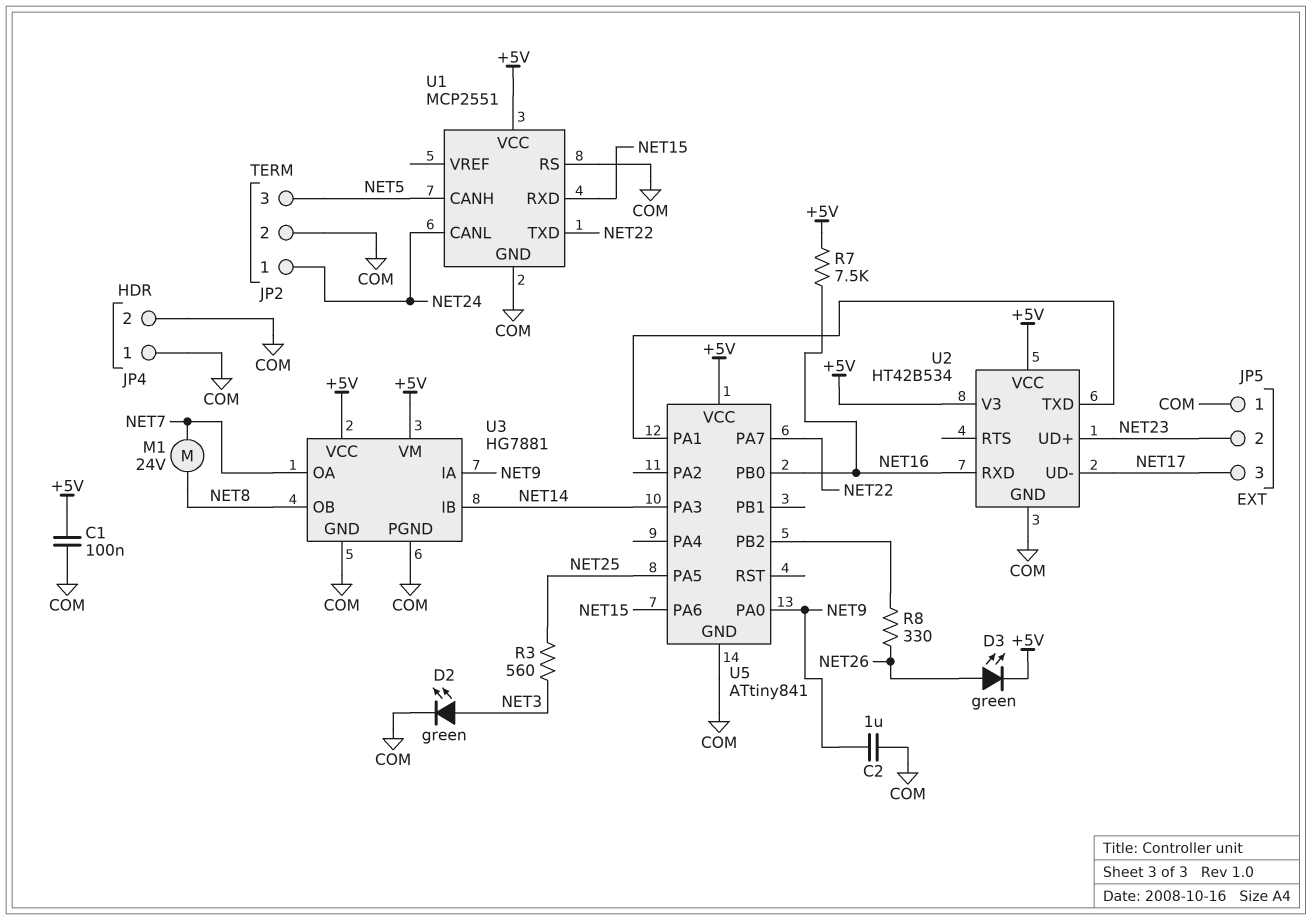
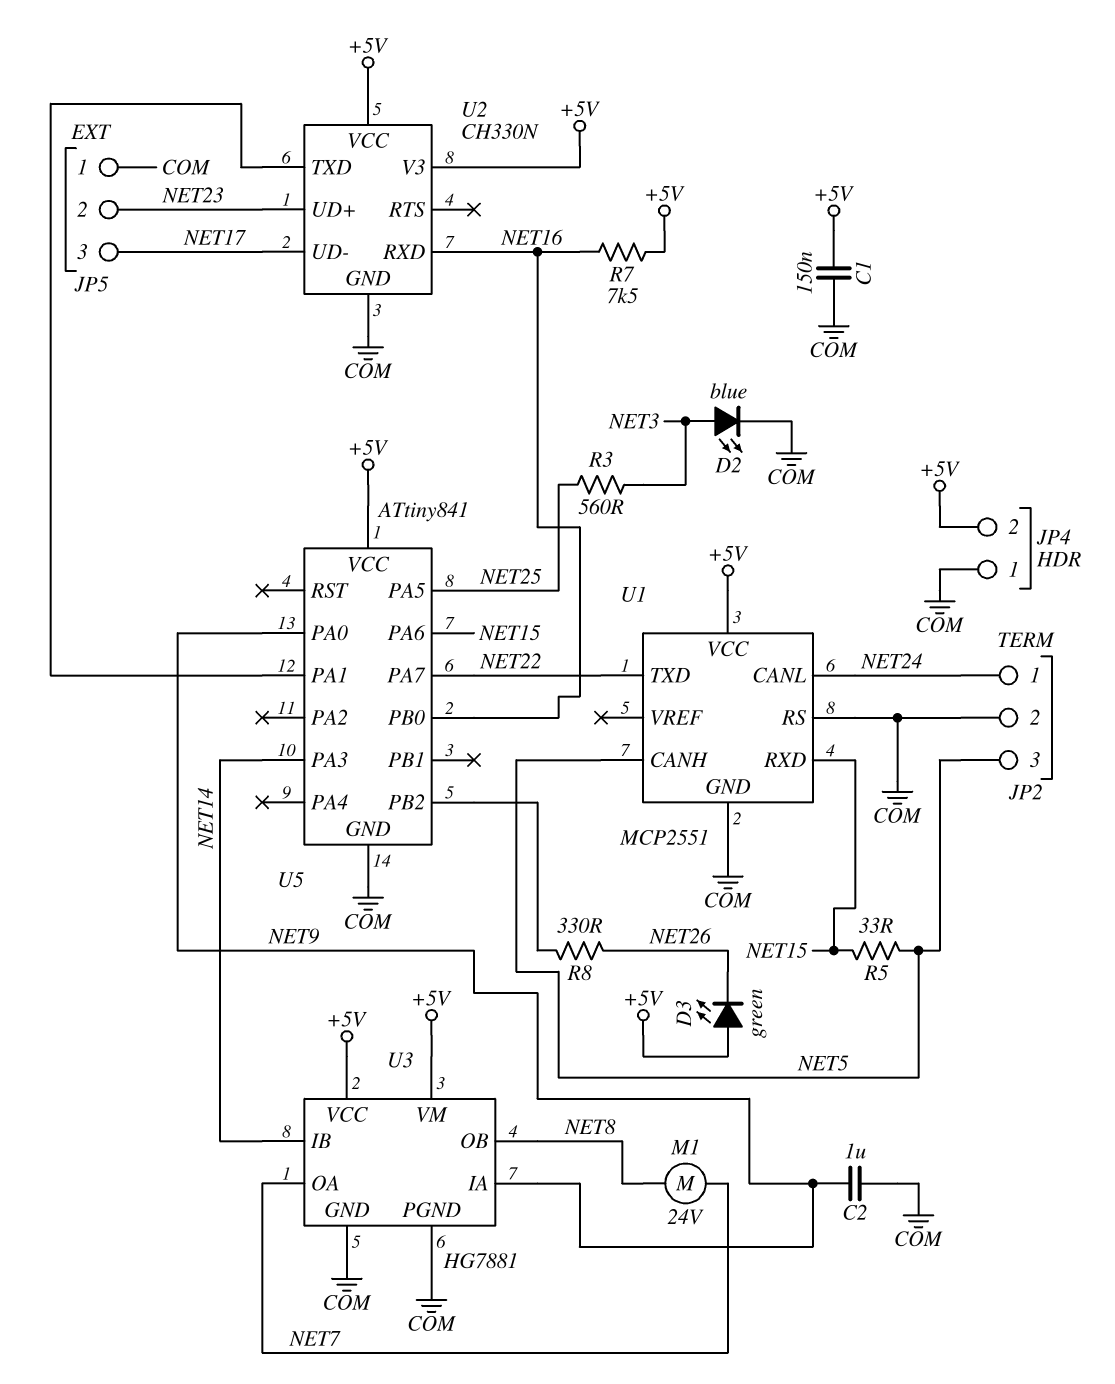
C1: 100nF (+5V, COM) -> 150nF (+5V, COM)
D2: LED green (A NET3, K COM) -> LED blue (A NET3, K COM)
D3: LED green (A NET26, K +5V) -> LED green (A +5V, K NET26)
JP4 pin 2: COM -> +5V
R5: none -> 33 (NET5, NET15)
U2: HT42B534 -> CH330N

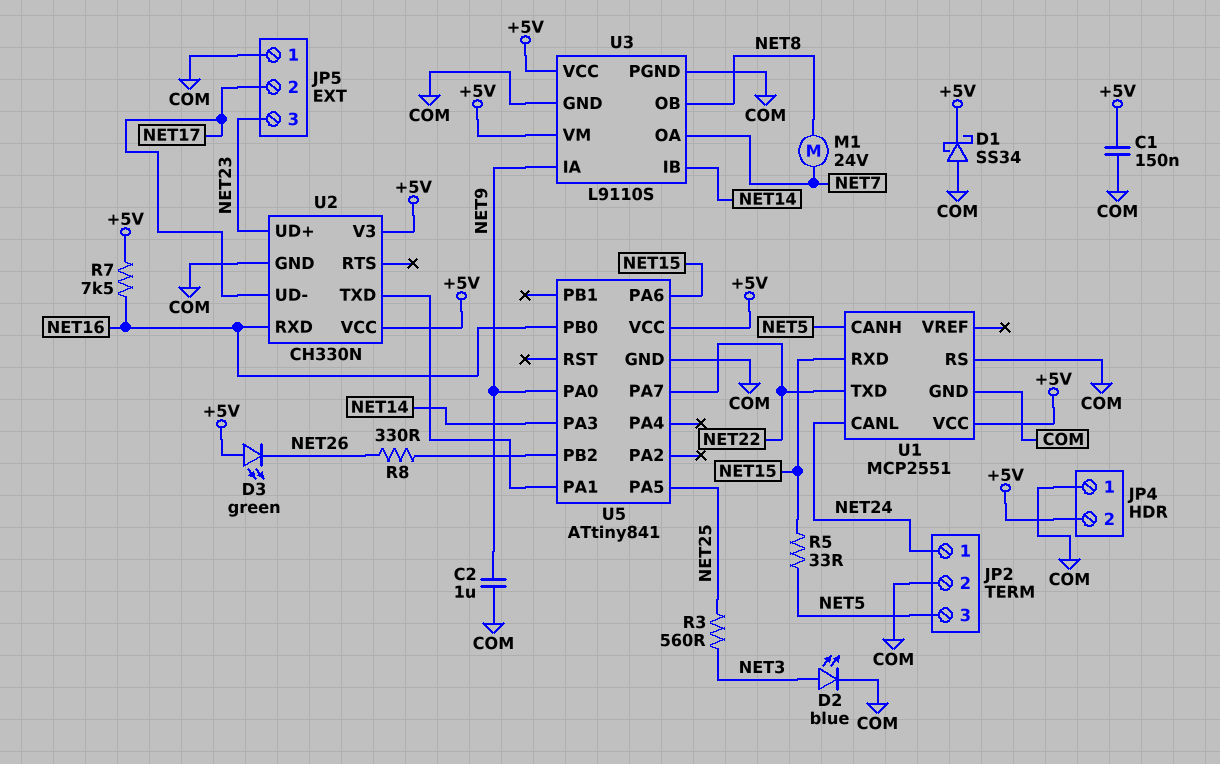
D1: none -> schottky SS34 (A COM, K +5V)
JP5 pin 2: NET23 -> NET17
JP5 pin 3: NET17 -> NET23
U3: HG7881 -> L9110S

